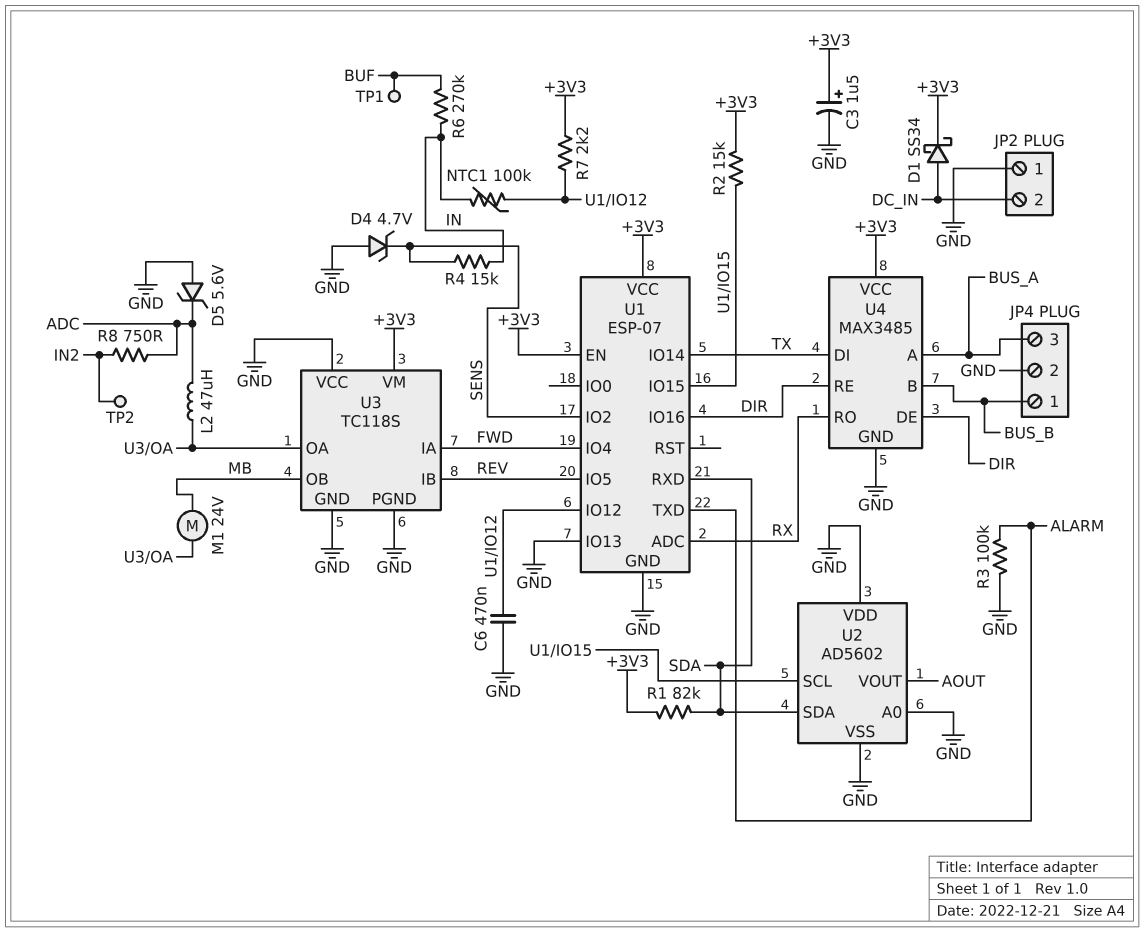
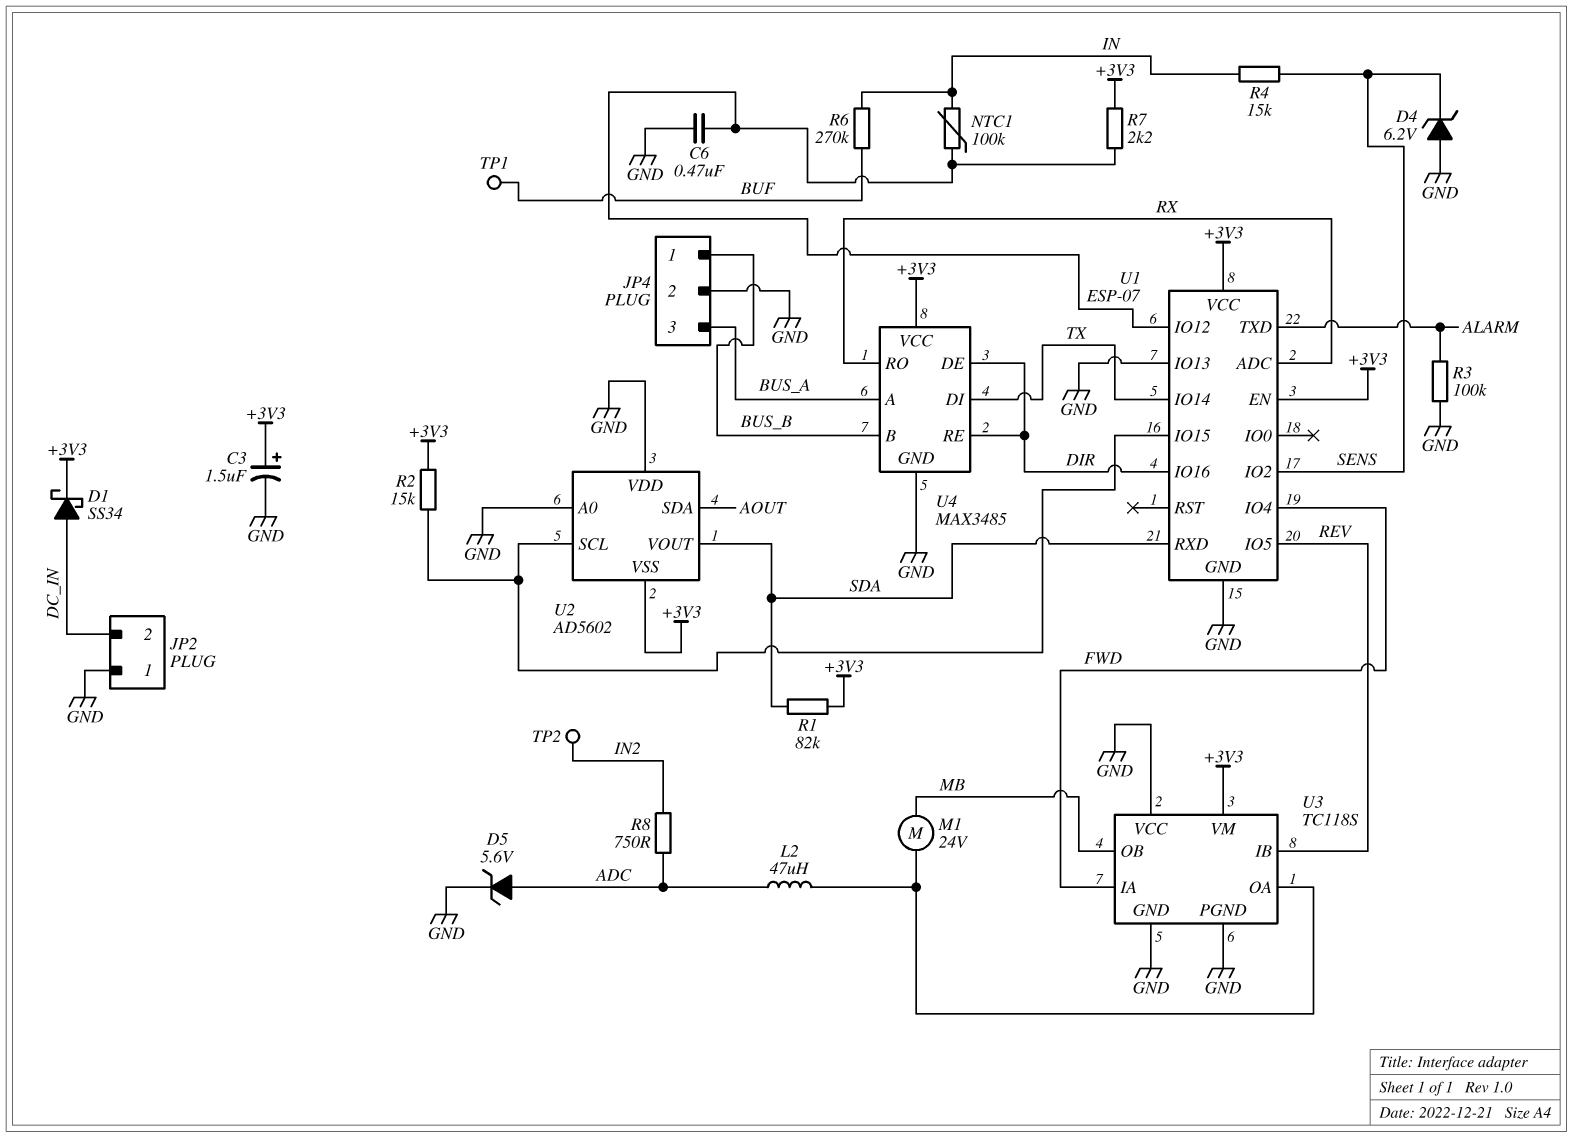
D4: zener 4.7V (A GND, K SENS) -> zener 6.2V (A GND, K SENS)
D5: zener 5.6V (A GND, K ADC) -> zener 5.6V (A ADC, K GND)
U2 pin SDA: SDA -> AOUT
U2 pin VOUT: AOUT -> SDA
U2 pin VSS: GND -> +3V3

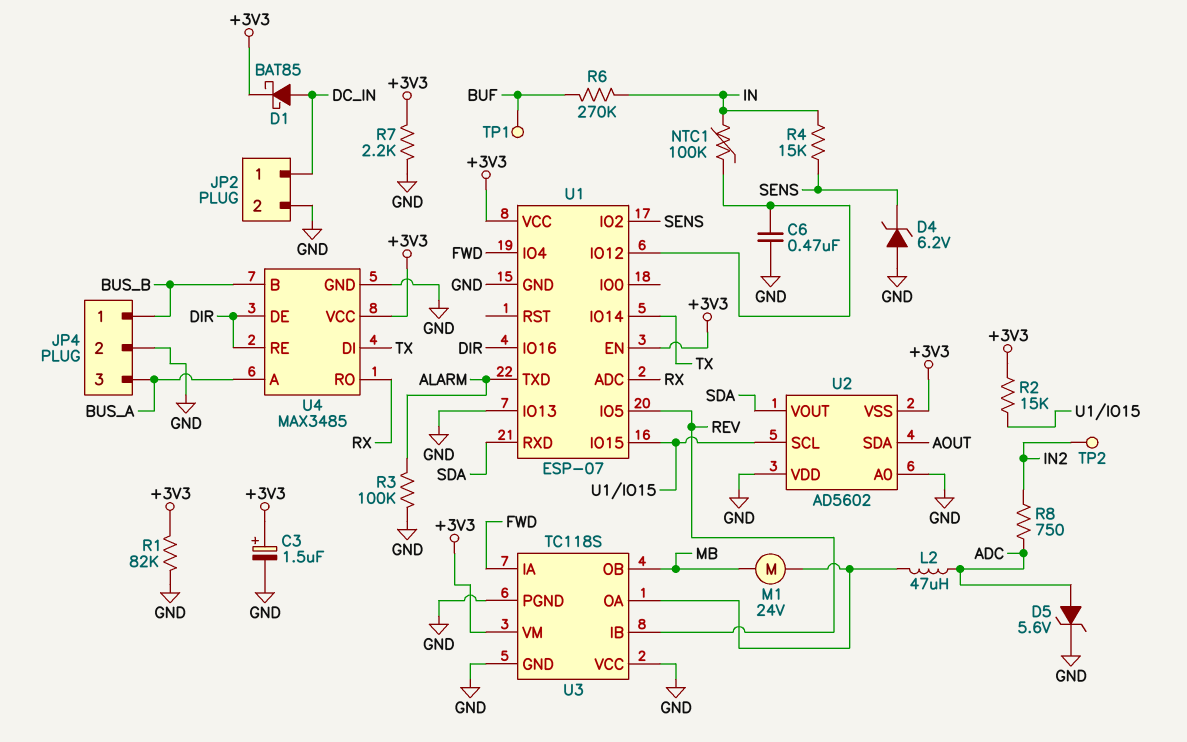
D1: schottky SS34 (A DC_IN, K +3V3) -> schottky BAT85 (A DC_IN, K +3V3)
JP2 pin 1: GND -> DC_IN
JP2 pin 2: DC_IN -> GND
R1: 82k (+3V3, SDA) -> 82k (+3V3, GND)
R7: 2.2k (+3V3, U1/IO12) -> 2.2k (+3V3, GND)

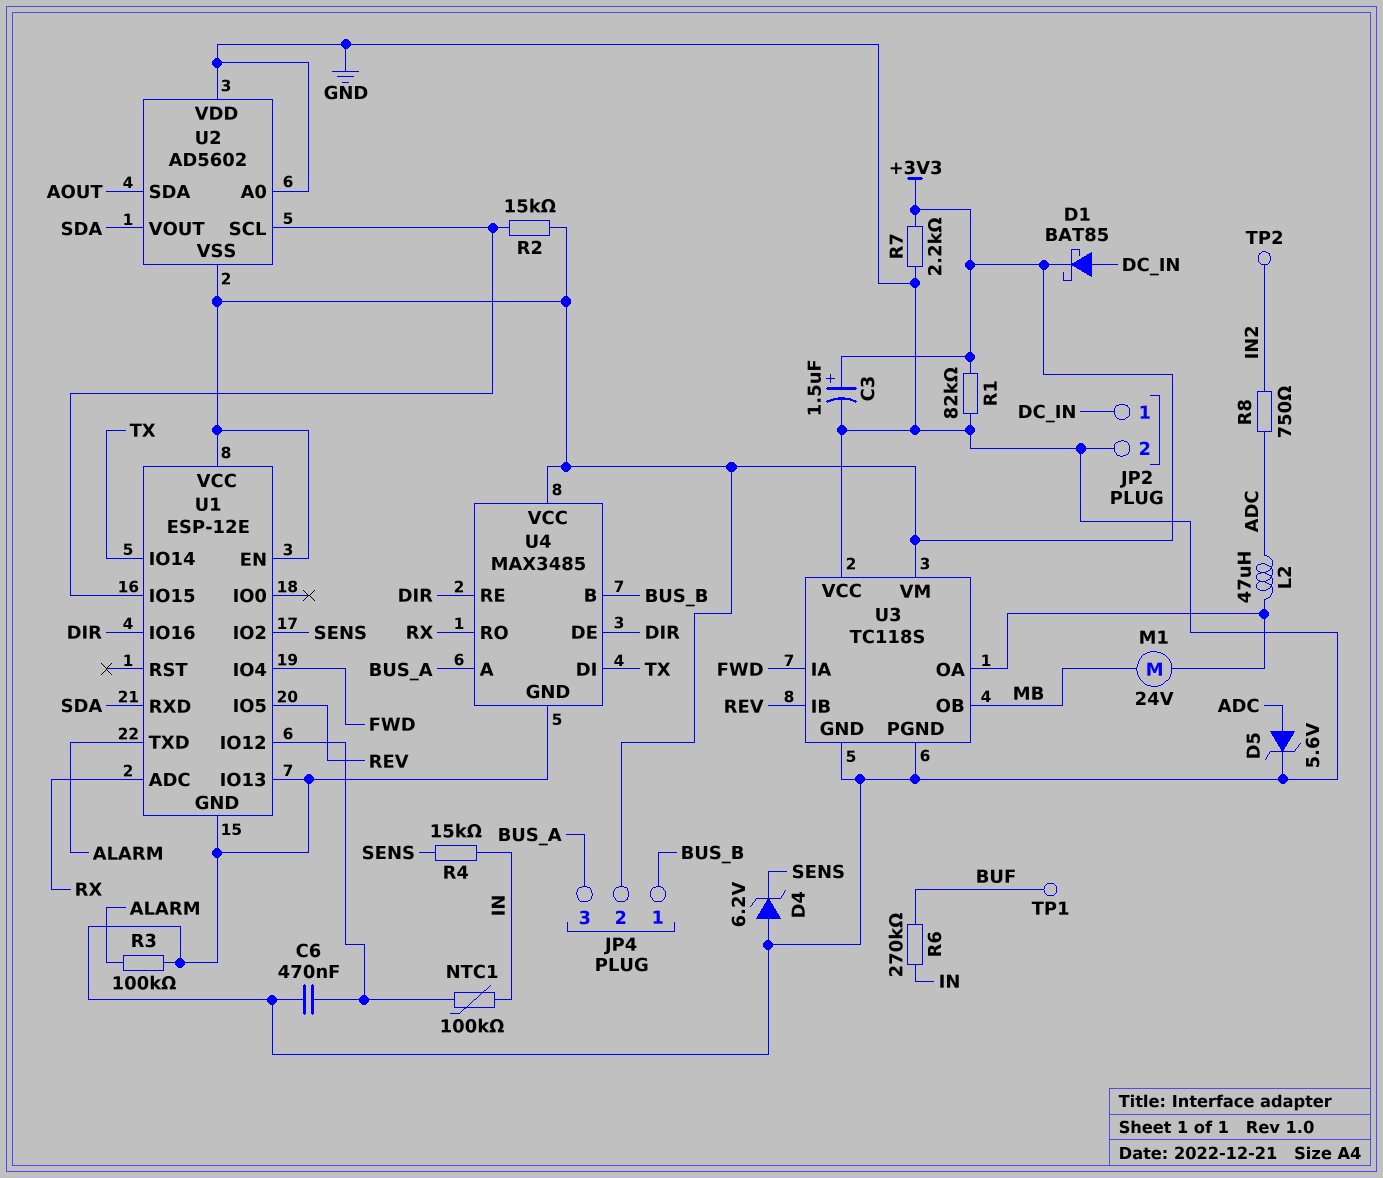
JP4 pin 2: GND -> +3V3
U1: ESP-07 -> ESP-12E

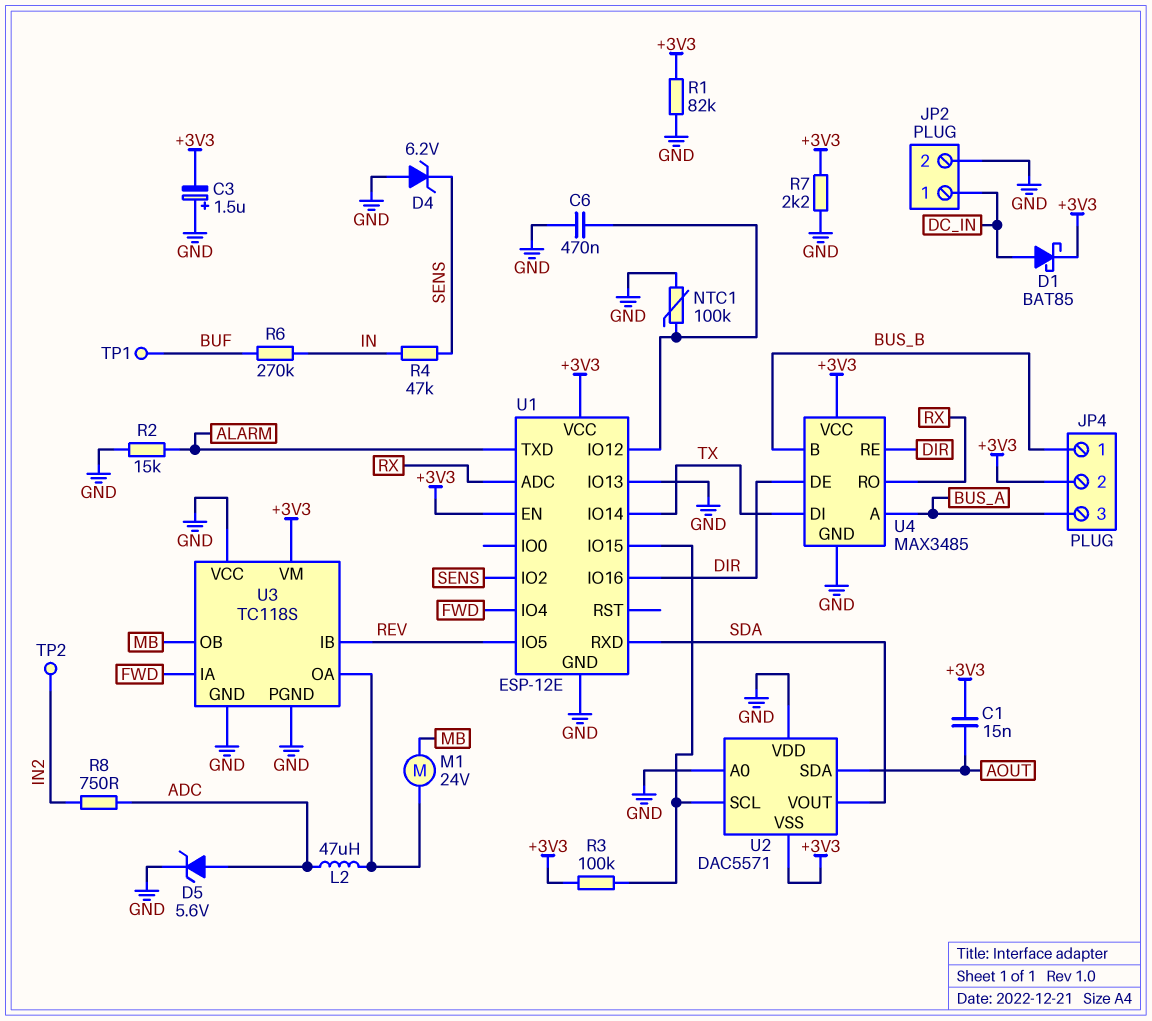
C1: none -> 15nF (+3V3, AOUT)
C3: 1.5uF (plus +3V3, minus GND) -> 1.5uF (plus GND, minus +3V3)
NTC1: 100k (IN, U1/IO12) -> 100k (GND, U1/IO12)
R2: 15k (+3V3, U1/IO15) -> 15k (ALARM, GND)
R3: 100k (ALARM, GND) -> 100k (+3V3, U1/IO15)
R4: 15k (IN, SENS) -> 47k (IN, SENS)
U2: AD5602 -> DAC5571

